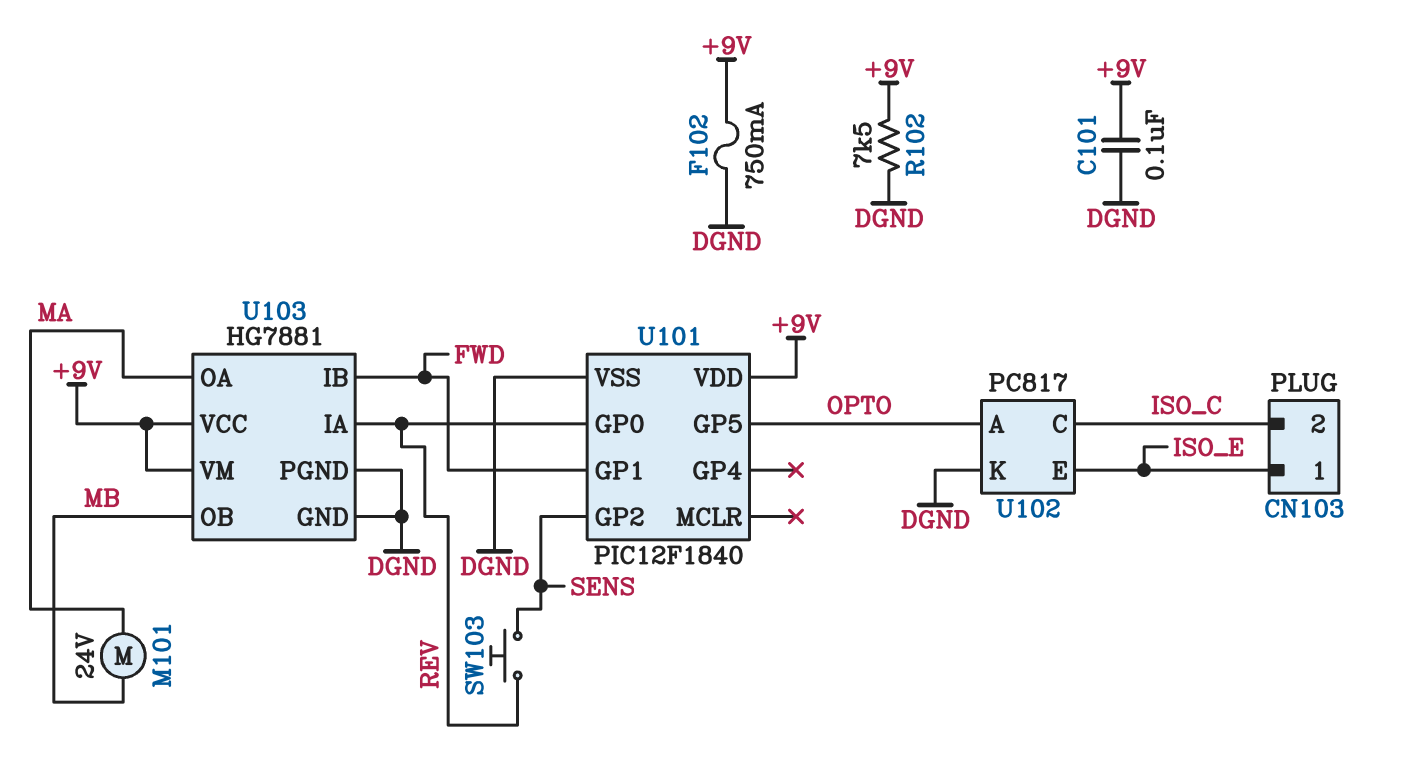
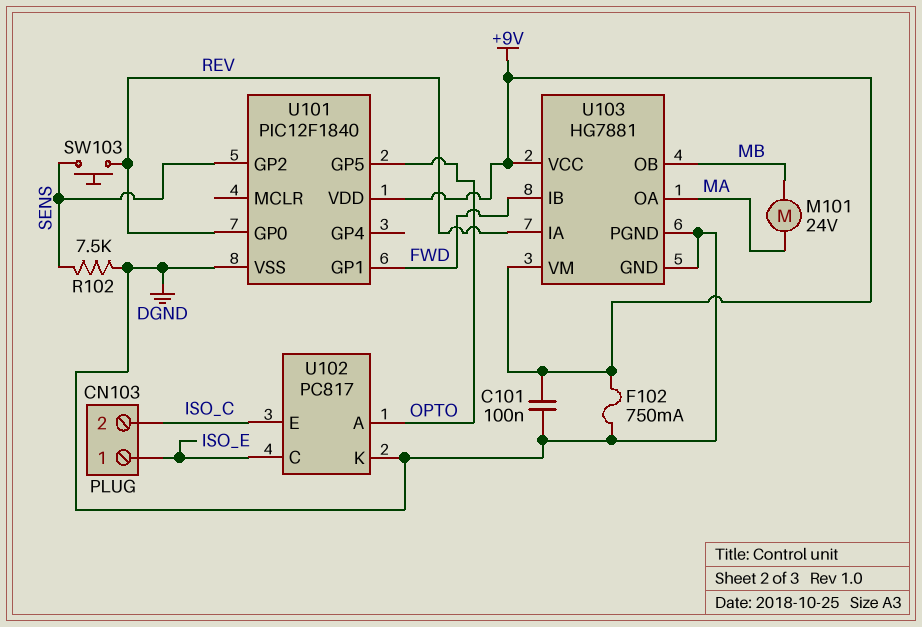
R102: 7.5k (+9V, DGND) -> 7.5k (DGND, SENS)
U102 pin C: ISO_C -> ISO_E
U102 pin E: ISO_E -> ISO_C

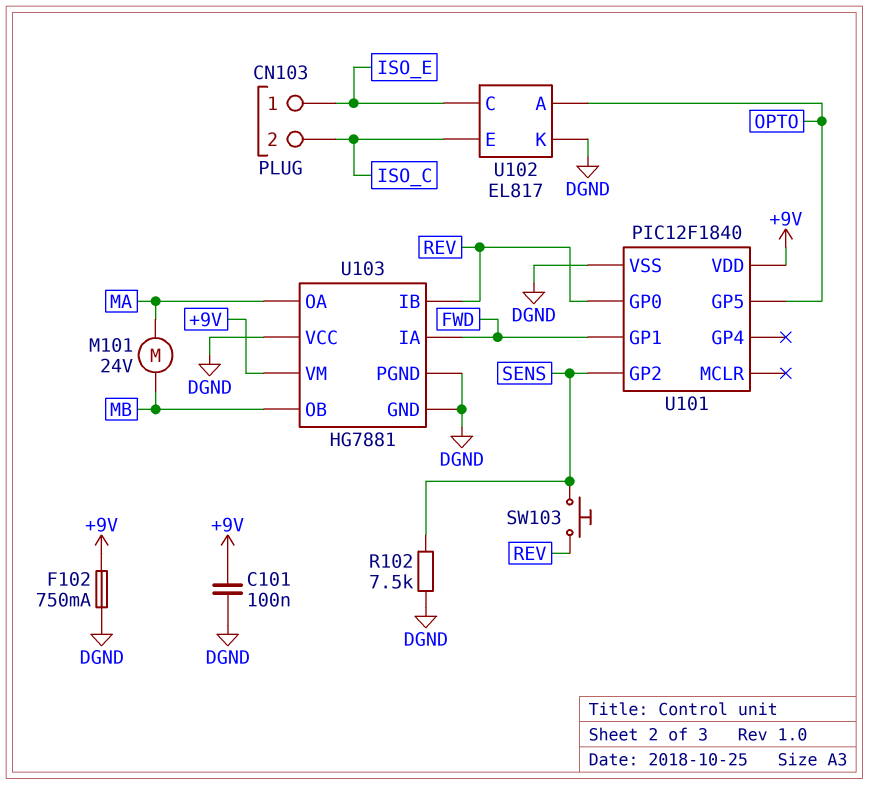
U102: PC817 -> EL817
U103 pin IA: REV -> FWD
U103 pin IB: FWD -> REV
U103 pin VCC: +9V -> DGND

